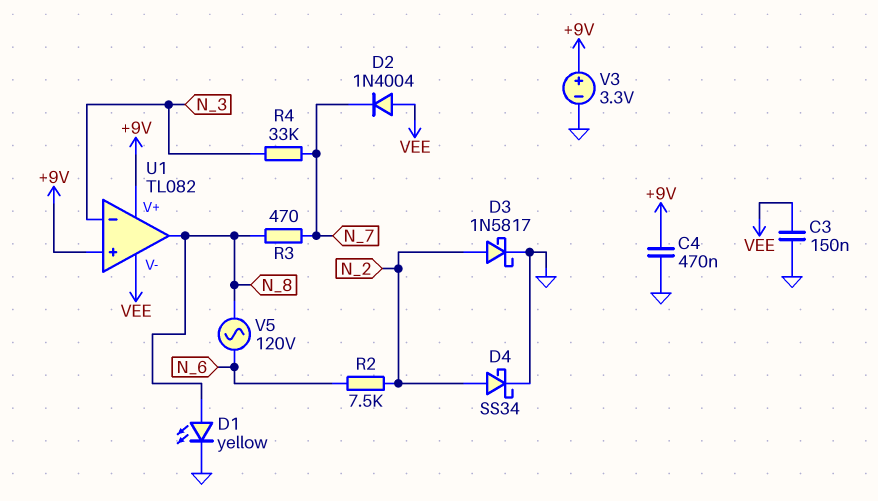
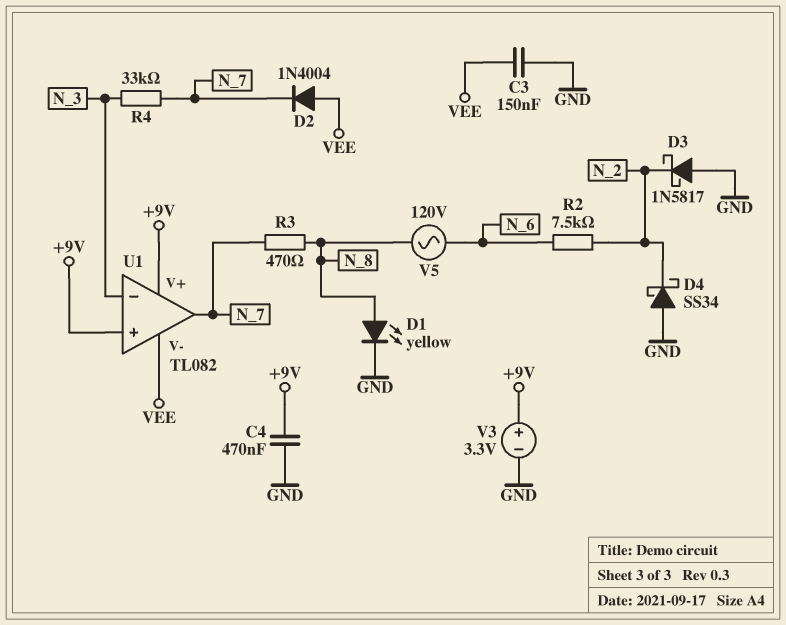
D3: schottky 1N5817 (A N_2, K GND) -> schottky 1N5817 (A GND, K N_2)
D4: schottky SS34 (A N_2, K GND) -> schottky SS34 (A GND, K N_2)
U1 pin out: N_8 -> N_7

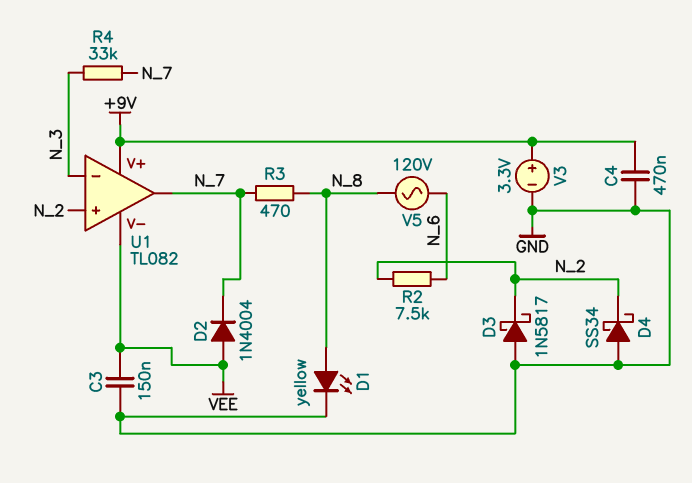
U1 pin in+: +9V -> N_2

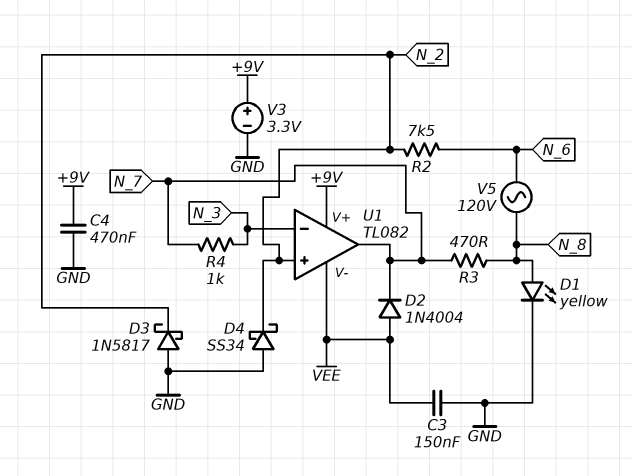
R4: 33k (N_3, N_7) -> 1k (N_3, N_7)

